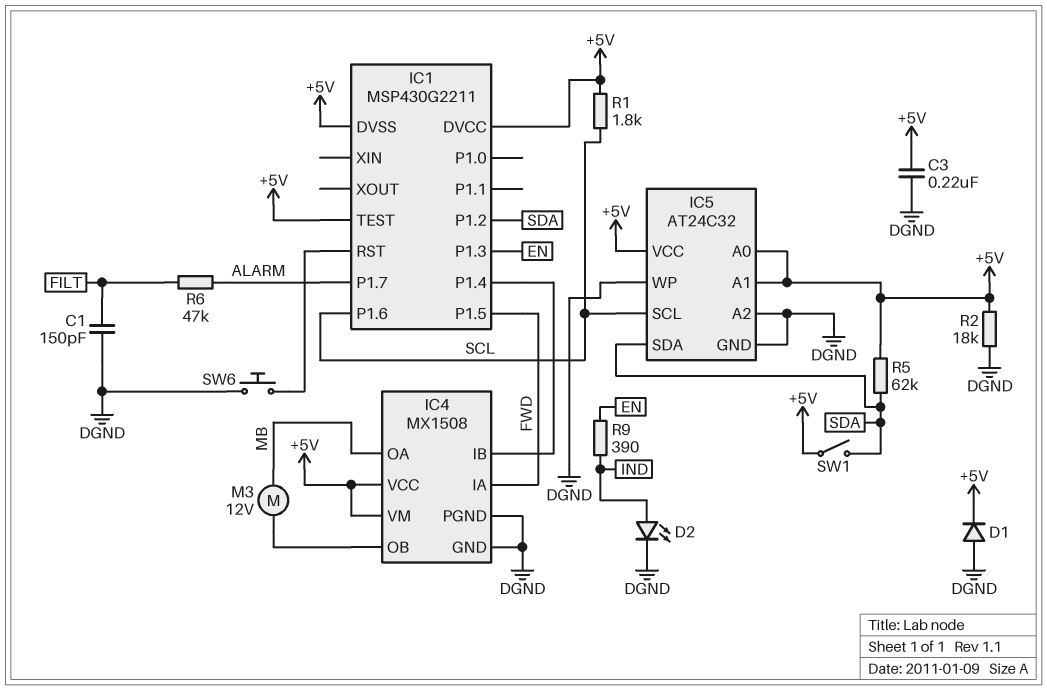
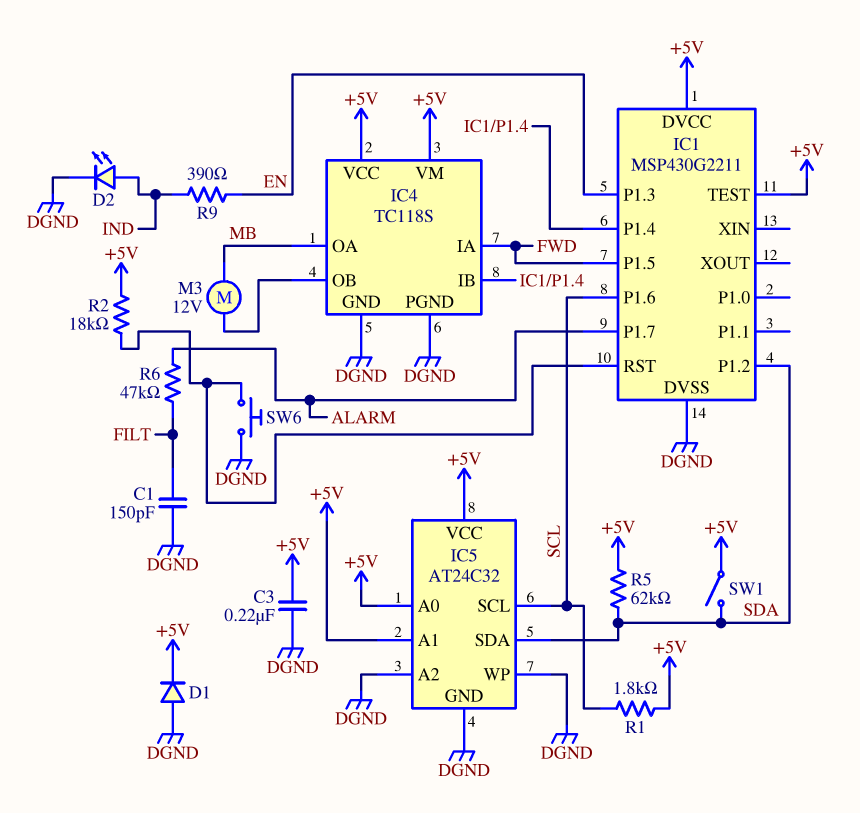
IC1 pin DVSS: +5V -> DGND
IC4: MX1508 -> TC118S
R2: 18k (+5V, DGND) -> 18k (+5V, IC1/RST)

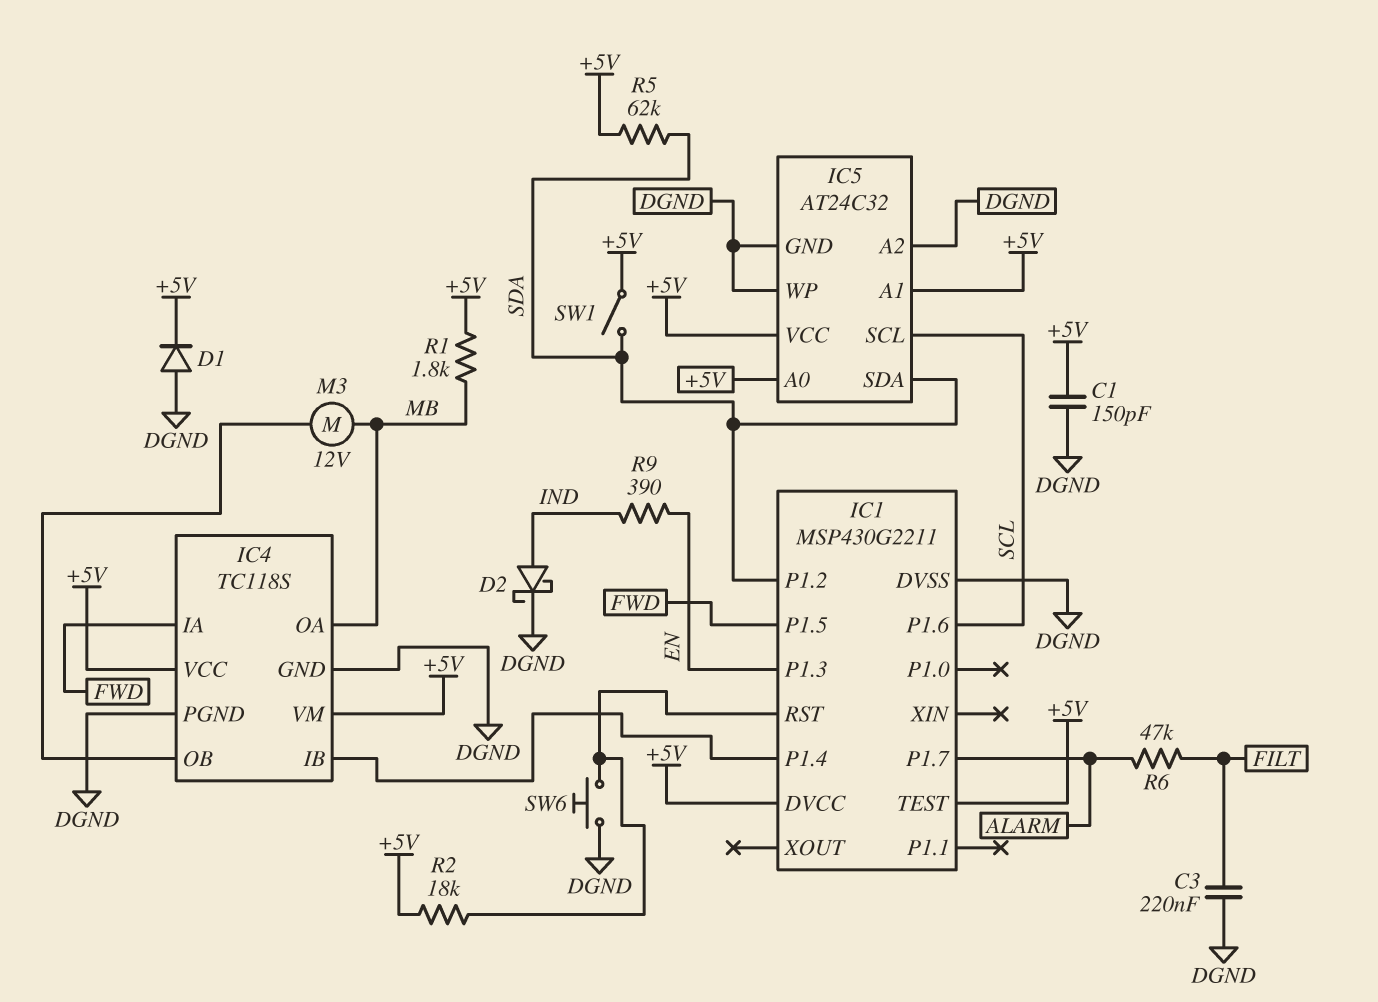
C1: 150pF (DGND, FILT) -> 150pF (+5V, DGND)
C3: 220nF (+5V, DGND) -> 220nF (DGND, FILT)
D2: LED (A IND, K DGND) -> schottky (A IND, K DGND)
R1: 1.8k (+5V, SCL) -> 1.8k (+5V, MB)

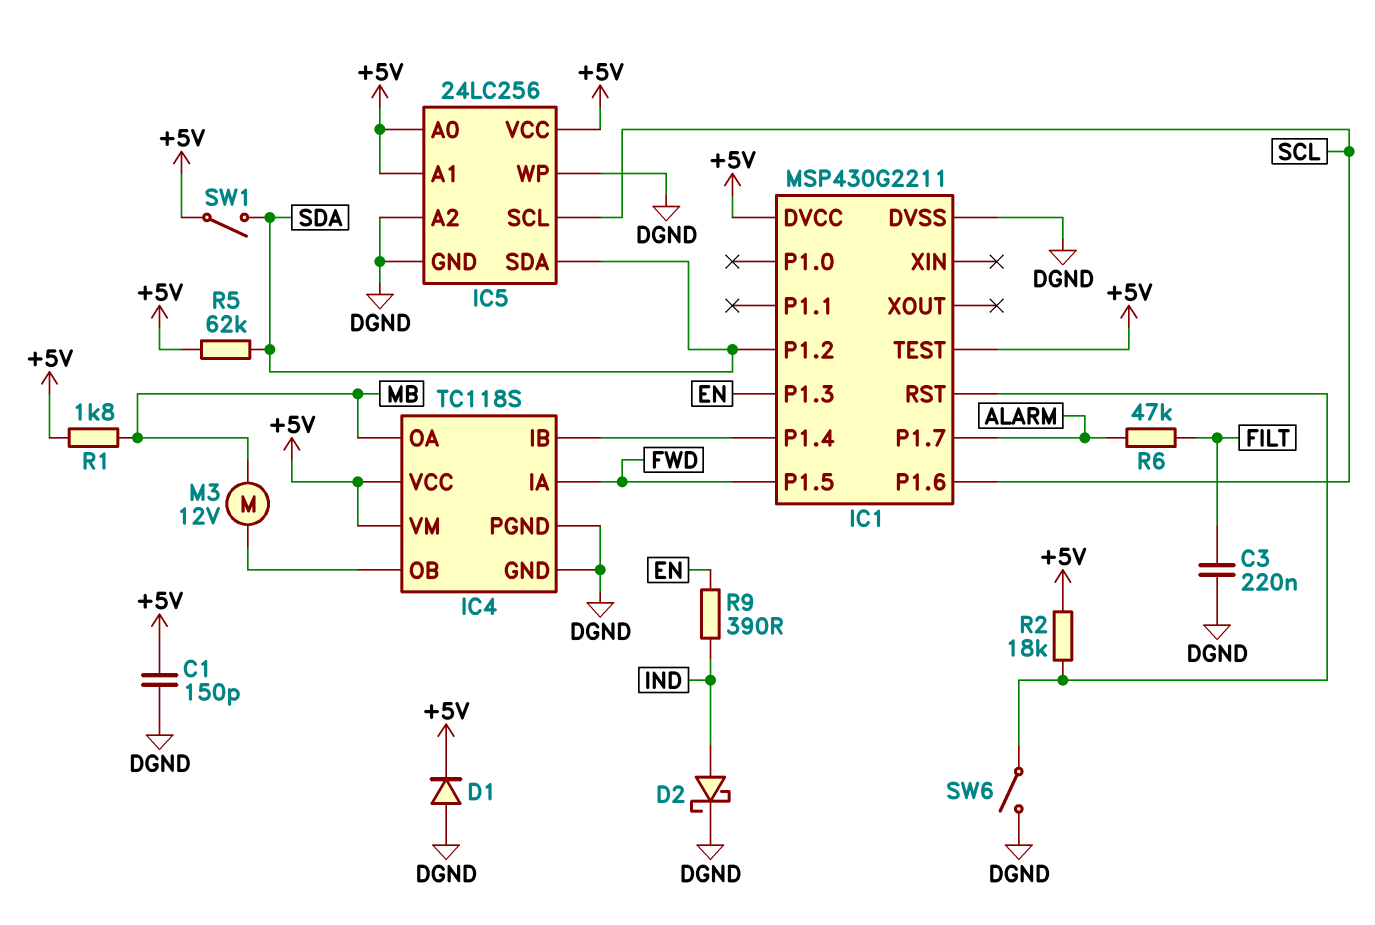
IC5: AT24C32 -> 24LC256
SW6: button (DGND, IC1/RST) -> switch (DGND, IC1/RST)

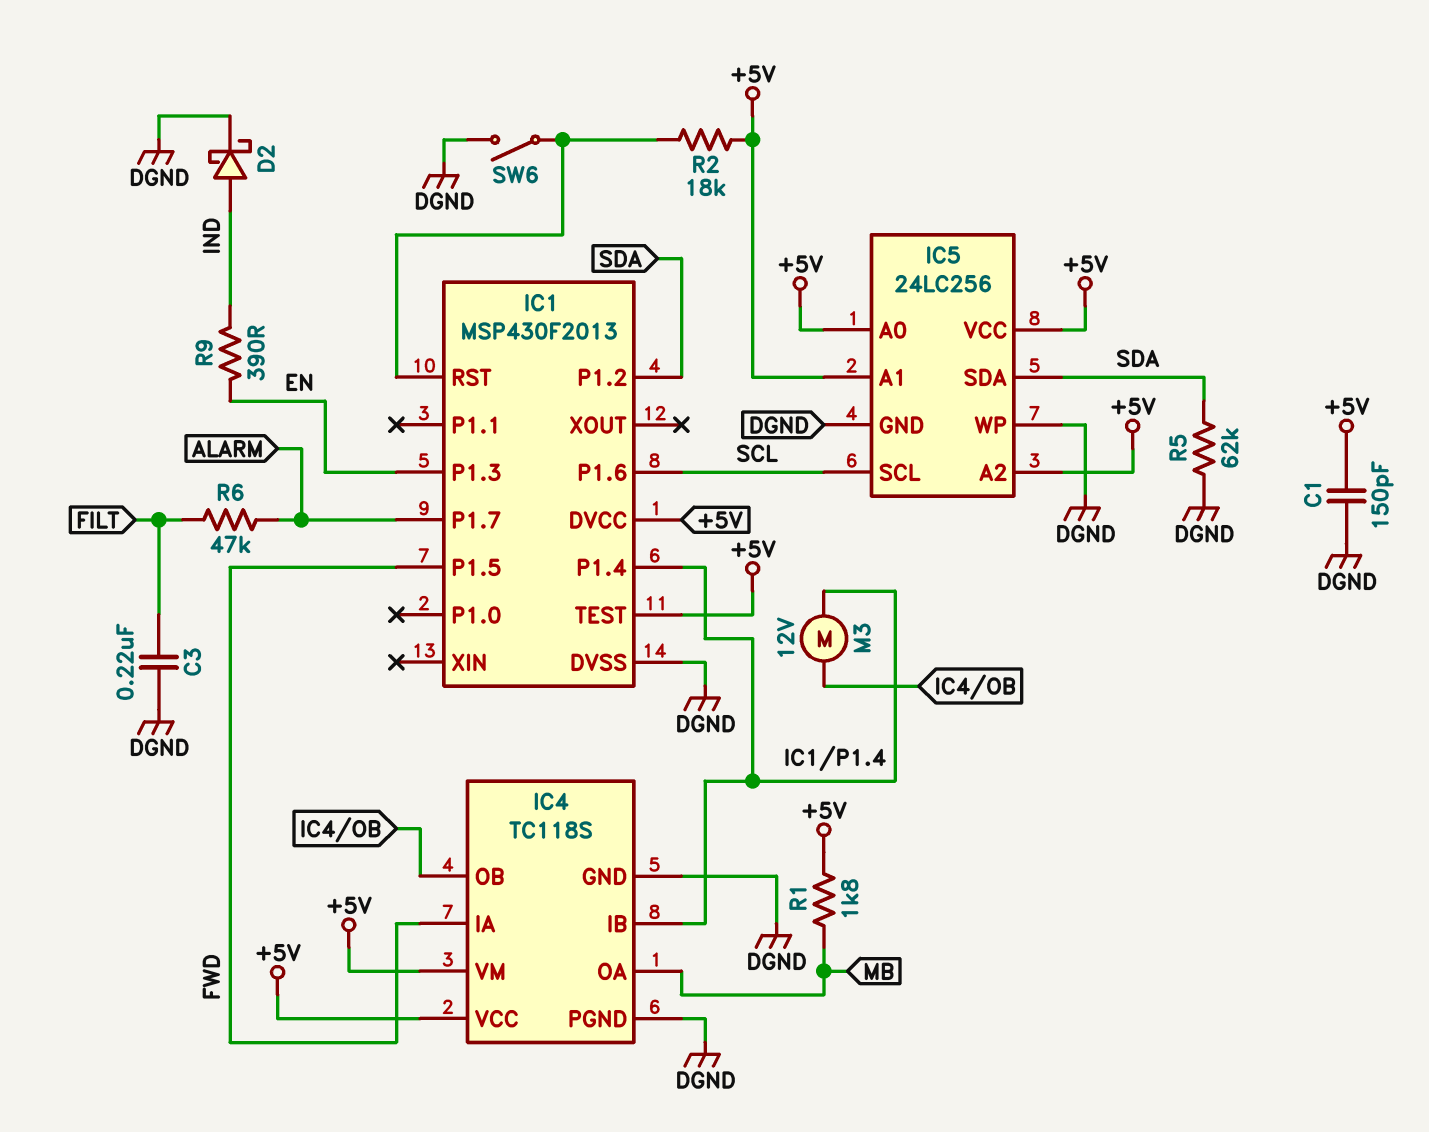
D1: diode (A DGND, K +5V) -> none
IC1: MSP430G2211 -> MSP430F2013
IC5 pin A2: DGND -> +5V
M3: motor 12V (IC4/OB, MB) -> motor 12V (IC1/P1.4, IC4/OB)
R5: 62k (+5V, SDA) -> 62k (DGND, SDA)
SW1: switch (+5V, SDA) -> none

